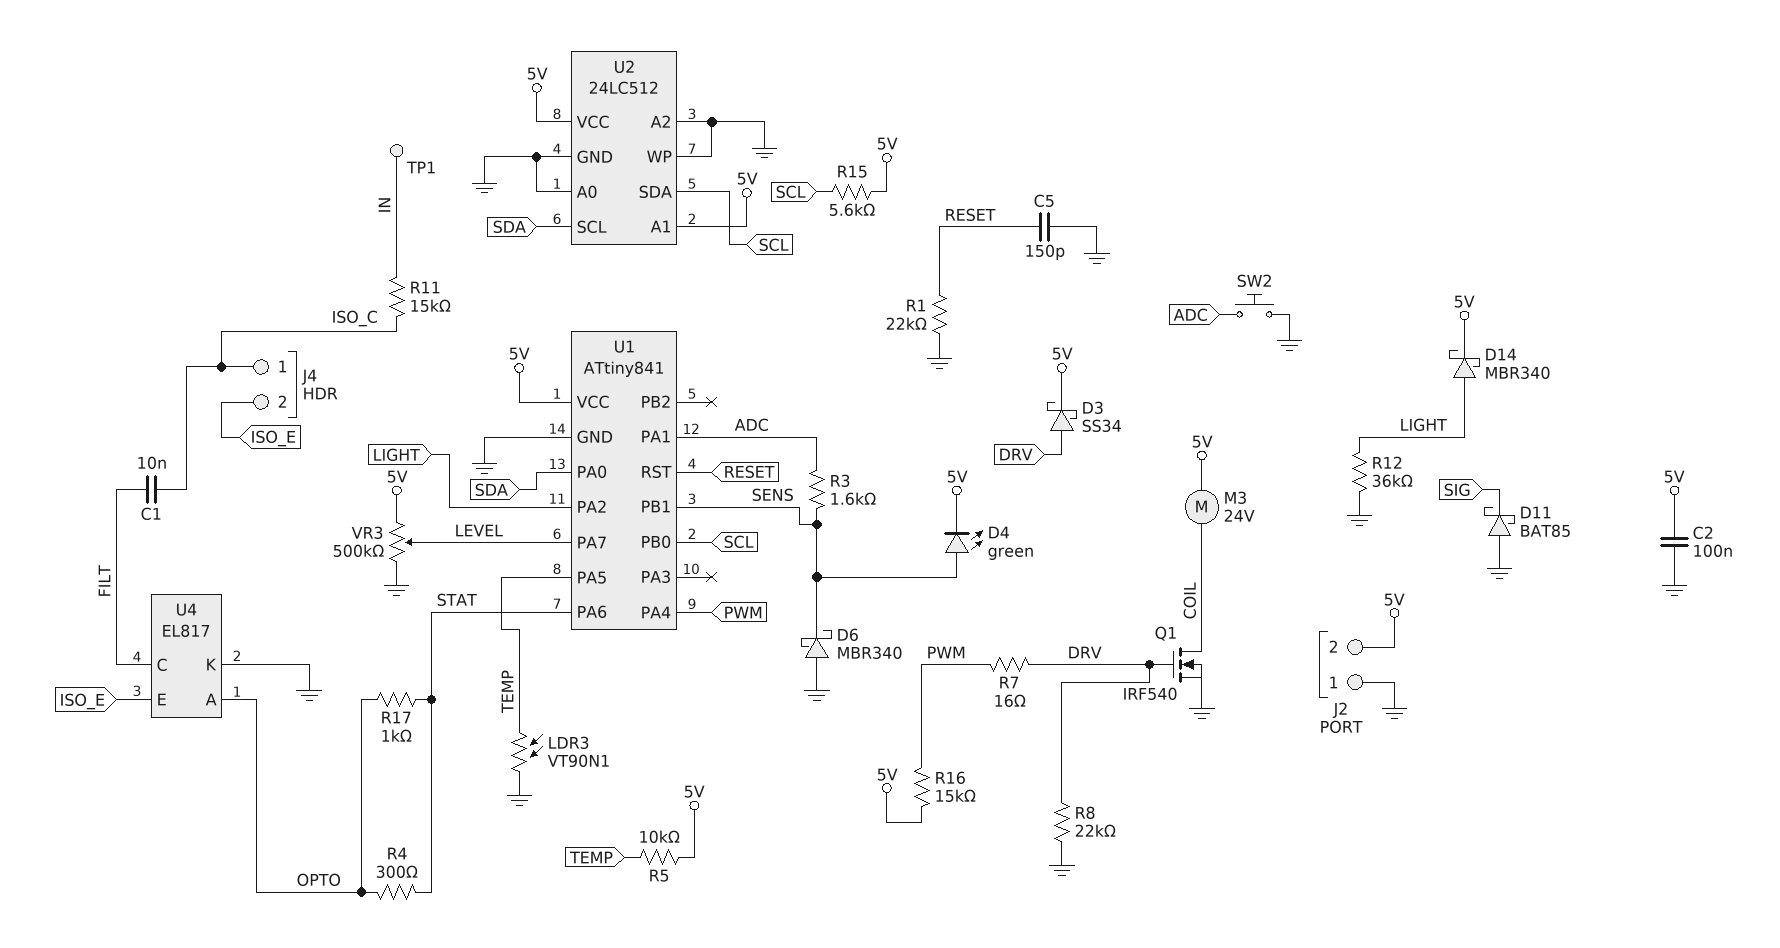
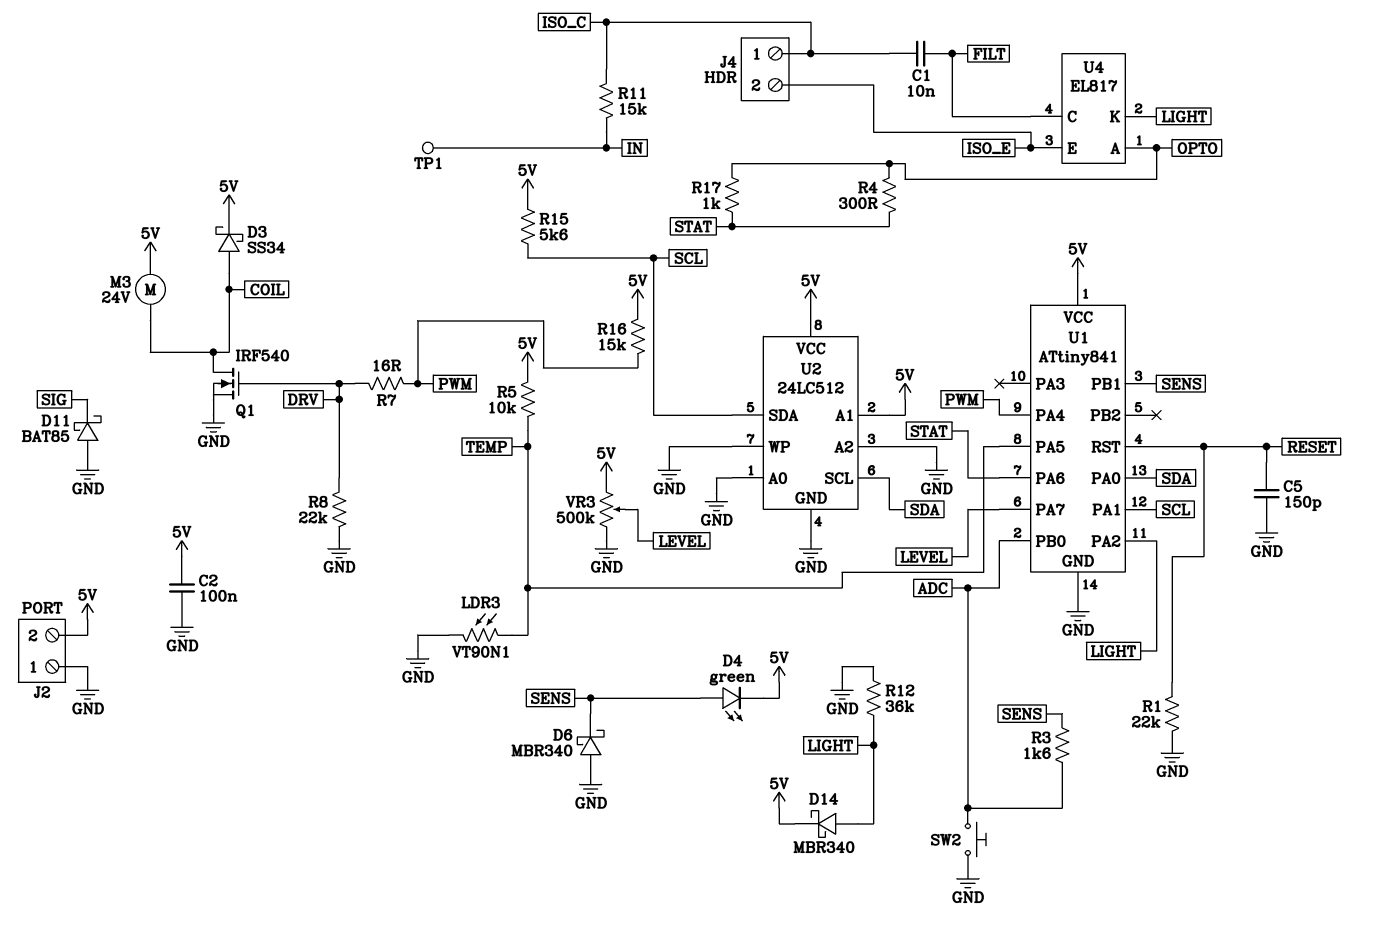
D3: schottky SS34 (A DRV, K 5V) -> schottky SS34 (A COIL, K 5V)
U1 pin PA1: ADC -> SCL
U1 pin PB0: SCL -> ADC
U4 pin K: GND -> LIGHT

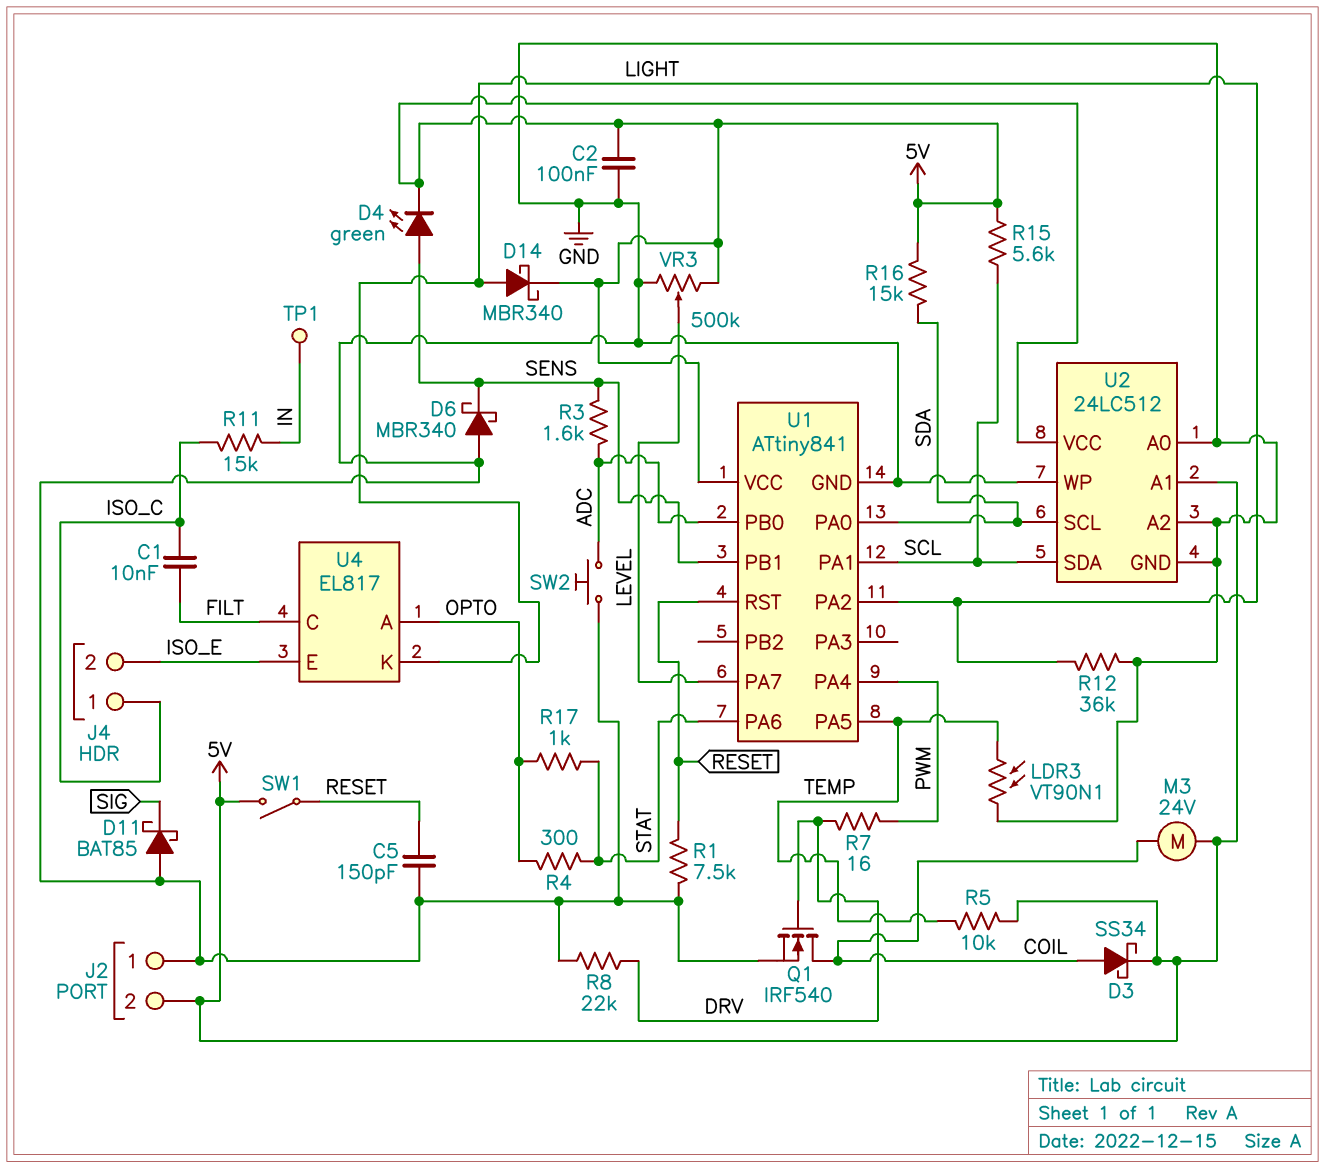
R1: 22k (GND, RESET) -> 7.5k (GND, RESET)
R16: 15k (5V, PWM) -> 15k (5V, SDA)
SW1: none -> switch (5V, RESET)

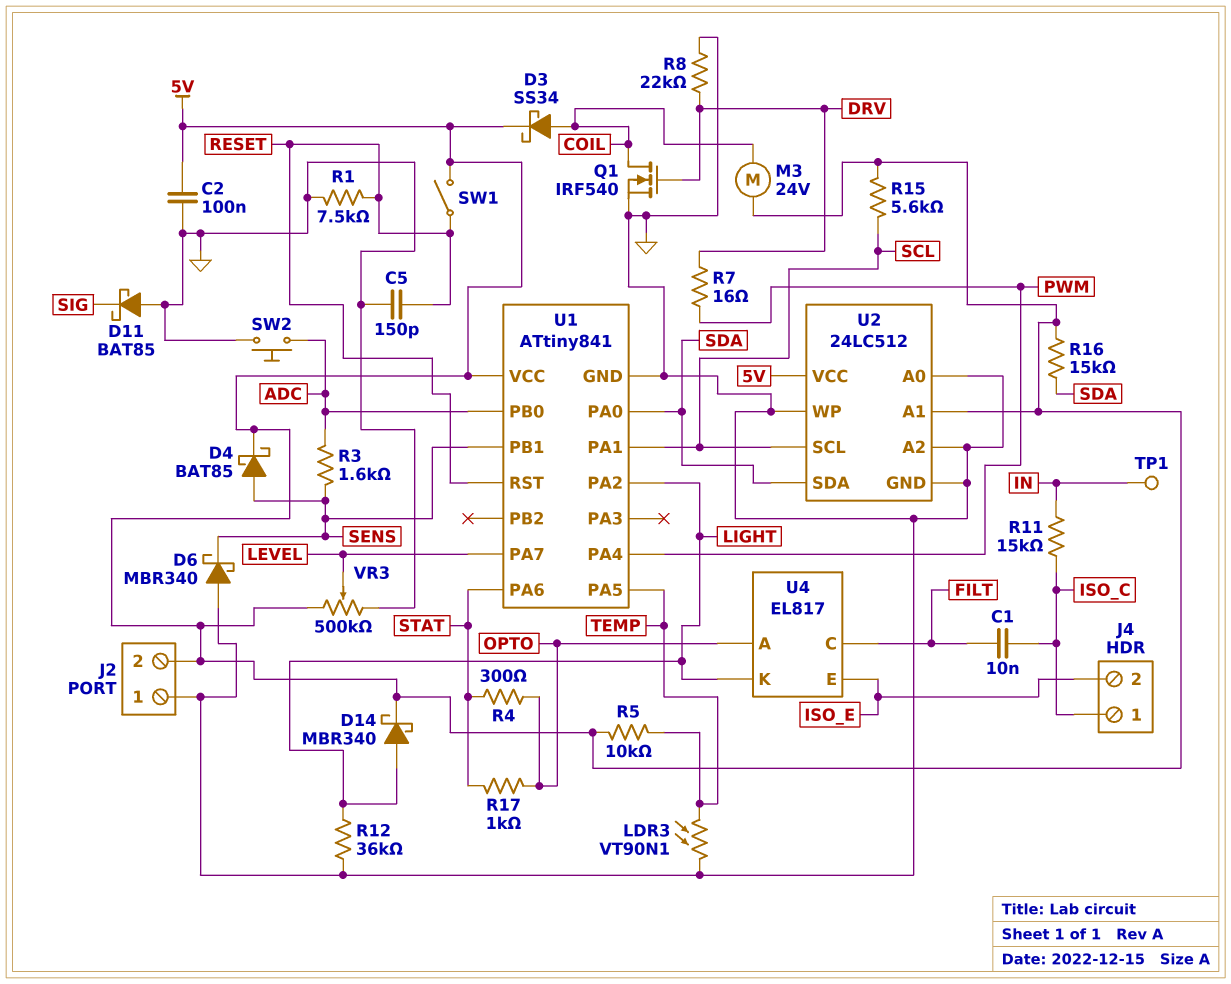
D4: LED green (A SENS, K 5V) -> schottky BAT85 (A SENS, K 5V)
U2 pin SCL: SDA -> SCL
U2 pin SDA: SCL -> SDA

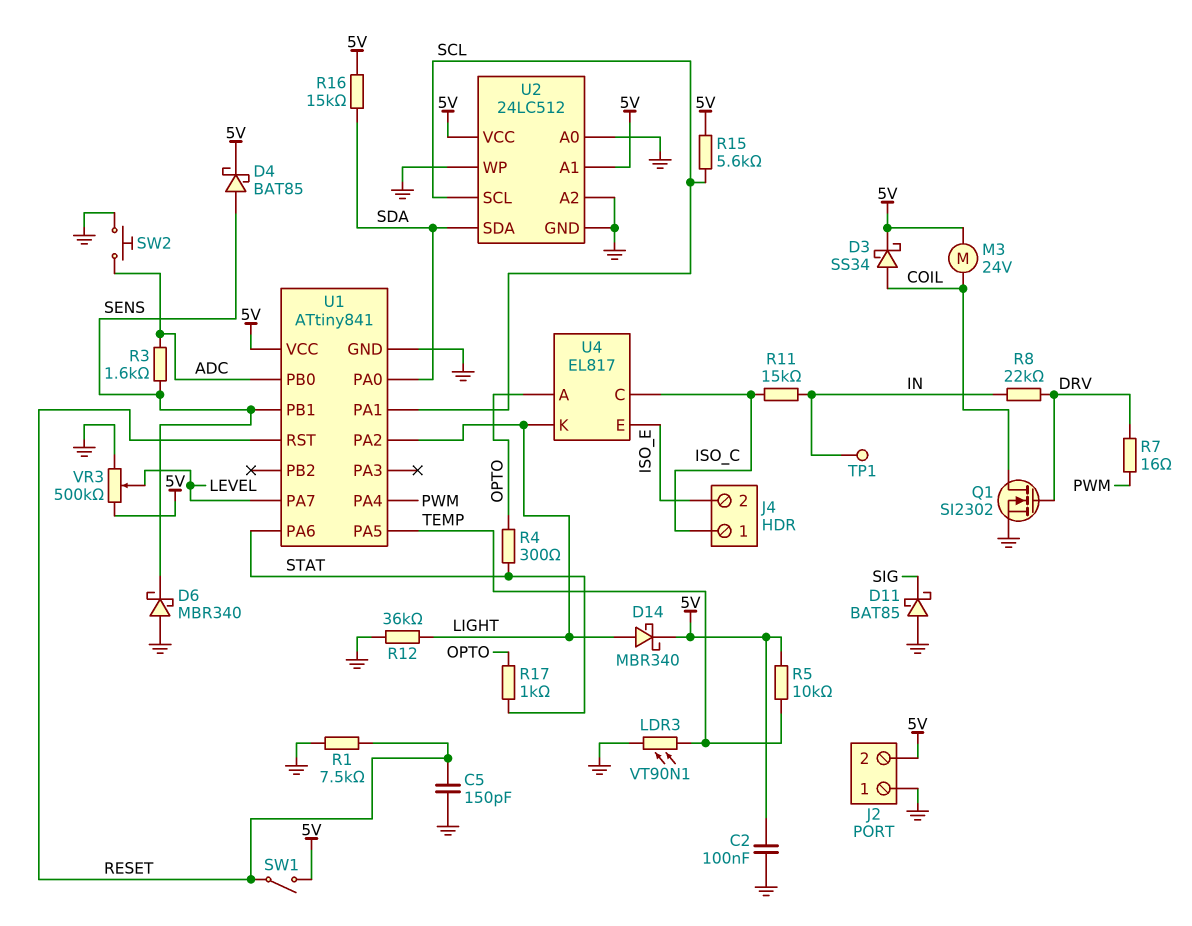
C1: 10nF (FILT, ISO_C) -> none
Q1: NMOS IRF540 (G DRV, D COIL, S GND) -> NMOS SI2302 (G DRV, D COIL, S GND)
R8: 22k (DRV, GND) -> 22k (DRV, IN)
U4 pin C: FILT -> ISO_C

